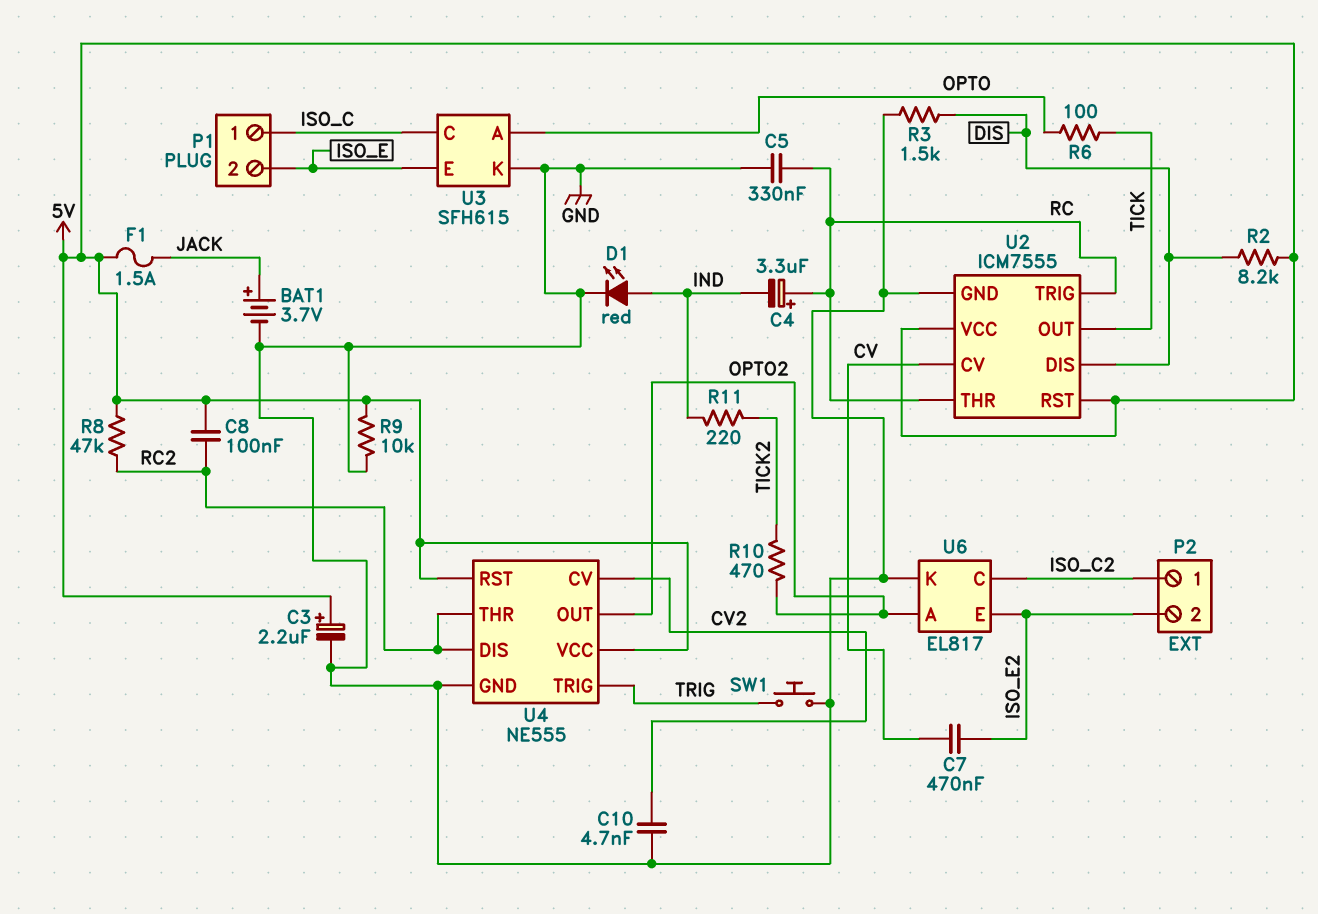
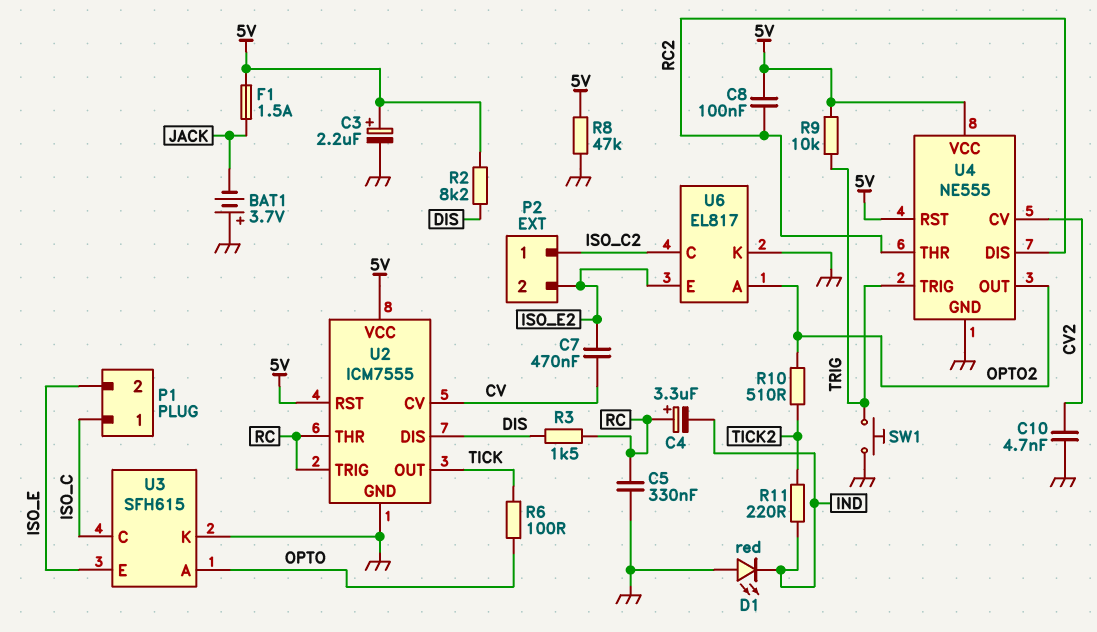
BAT1: 3.7V (plus JACK, minus GND) -> 3.7V (plus GND, minus JACK)
D1: LED red (A IND, K GND) -> LED red (A GND, K IND)
R3: 1.5k (DIS, GND) -> 1.5k (DIS, RC)
R8: 47k (5V, RC2) -> 47k (5V, GND)
R9: 10k (5V, GND) -> 10k (5V, TRIG)
R10: 470 (OPTO2, TICK2) -> 510 (OPTO2, TICK2)

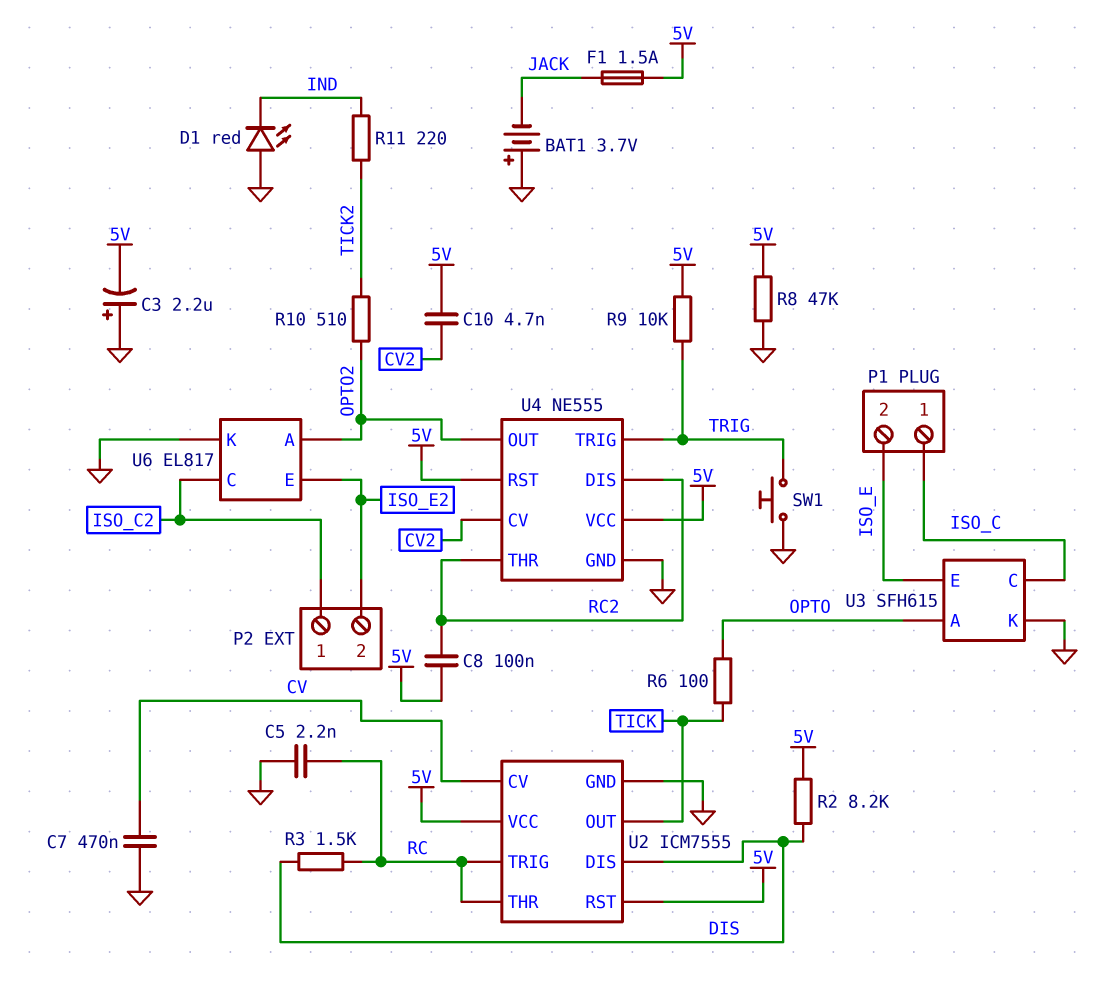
C3: 2.2uF (plus 5V, minus GND) -> 2.2uF (plus GND, minus 5V)
C4: 3.3uF (plus RC, minus IND) -> none
C5: 330nF (GND, RC) -> 2.2nF (GND, RC)
C7: 470nF (CV, ISO_E2) -> 470nF (CV, GND)
C10: 4.7nF (CV2, GND) -> 4.7nF (5V, CV2)

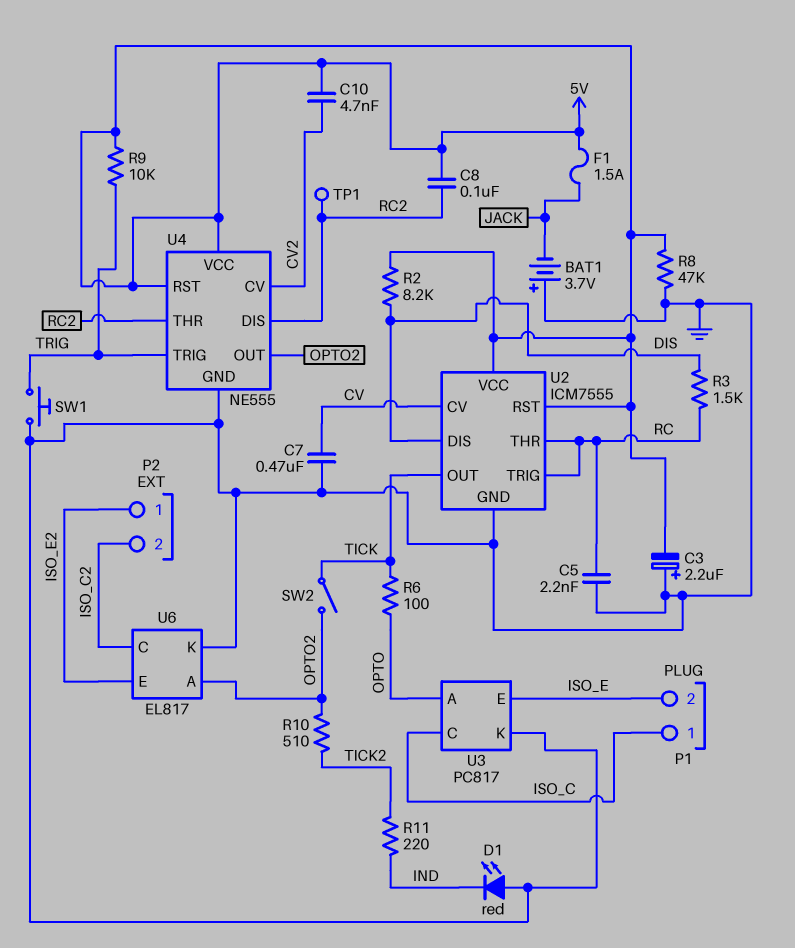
P2 pin 1: ISO_C2 -> ISO_E2
P2 pin 2: ISO_E2 -> ISO_C2
SW2: none -> switch (OPTO2, TICK)
TP1: none -> test point (RC2)
U3: SFH615 -> PC817

